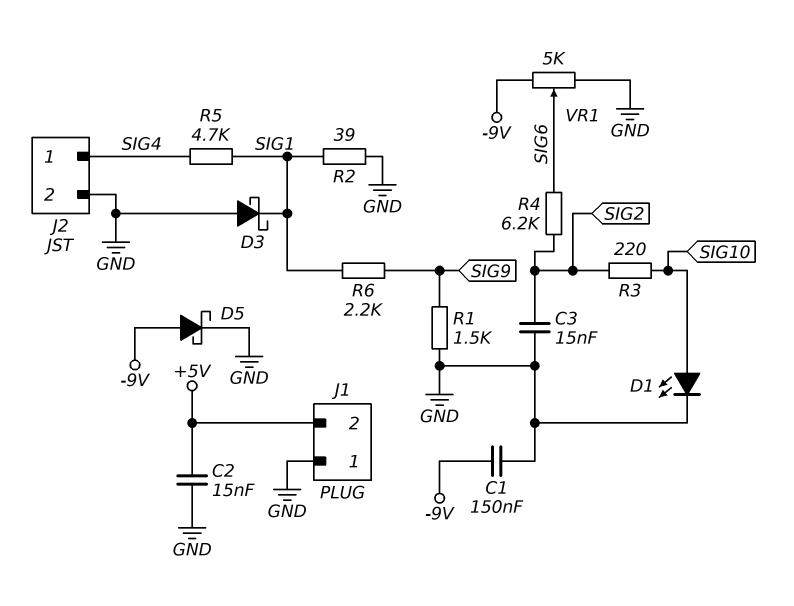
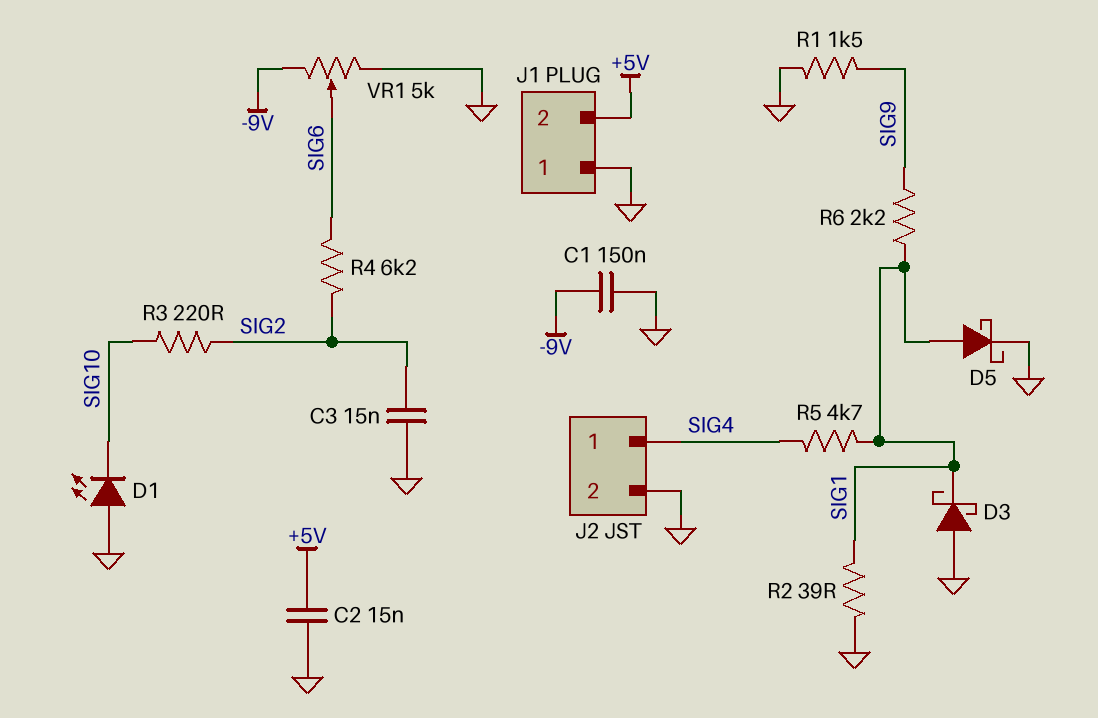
D1: LED (A SIG10, K GND) -> LED (A GND, K SIG10)
D5: schottky (A -9V, K GND) -> schottky (A SIG1, K GND)

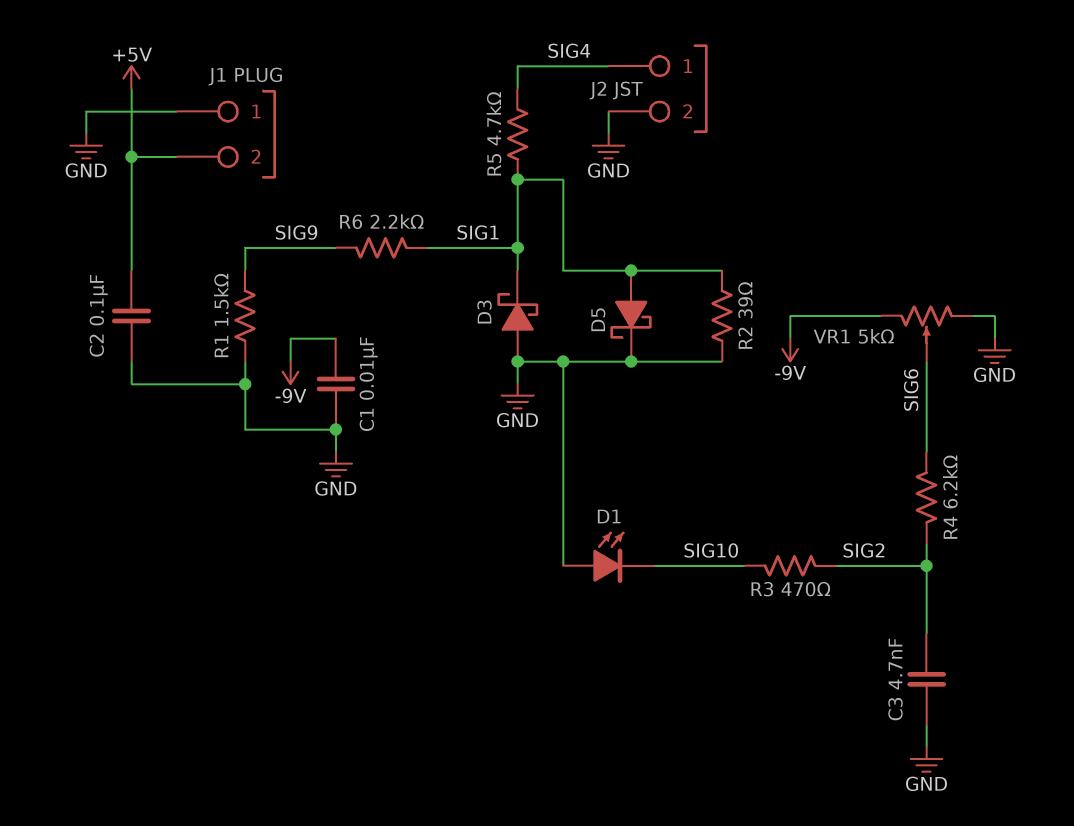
C1: 150nF (-9V, GND) -> 10nF (-9V, GND)
C2: 15nF (+5V, GND) -> 100nF (+5V, GND)
C3: 15nF (GND, SIG2) -> 4.7nF (GND, SIG2)
R3: 220 (SIG2, SIG10) -> 470 (SIG2, SIG10)

